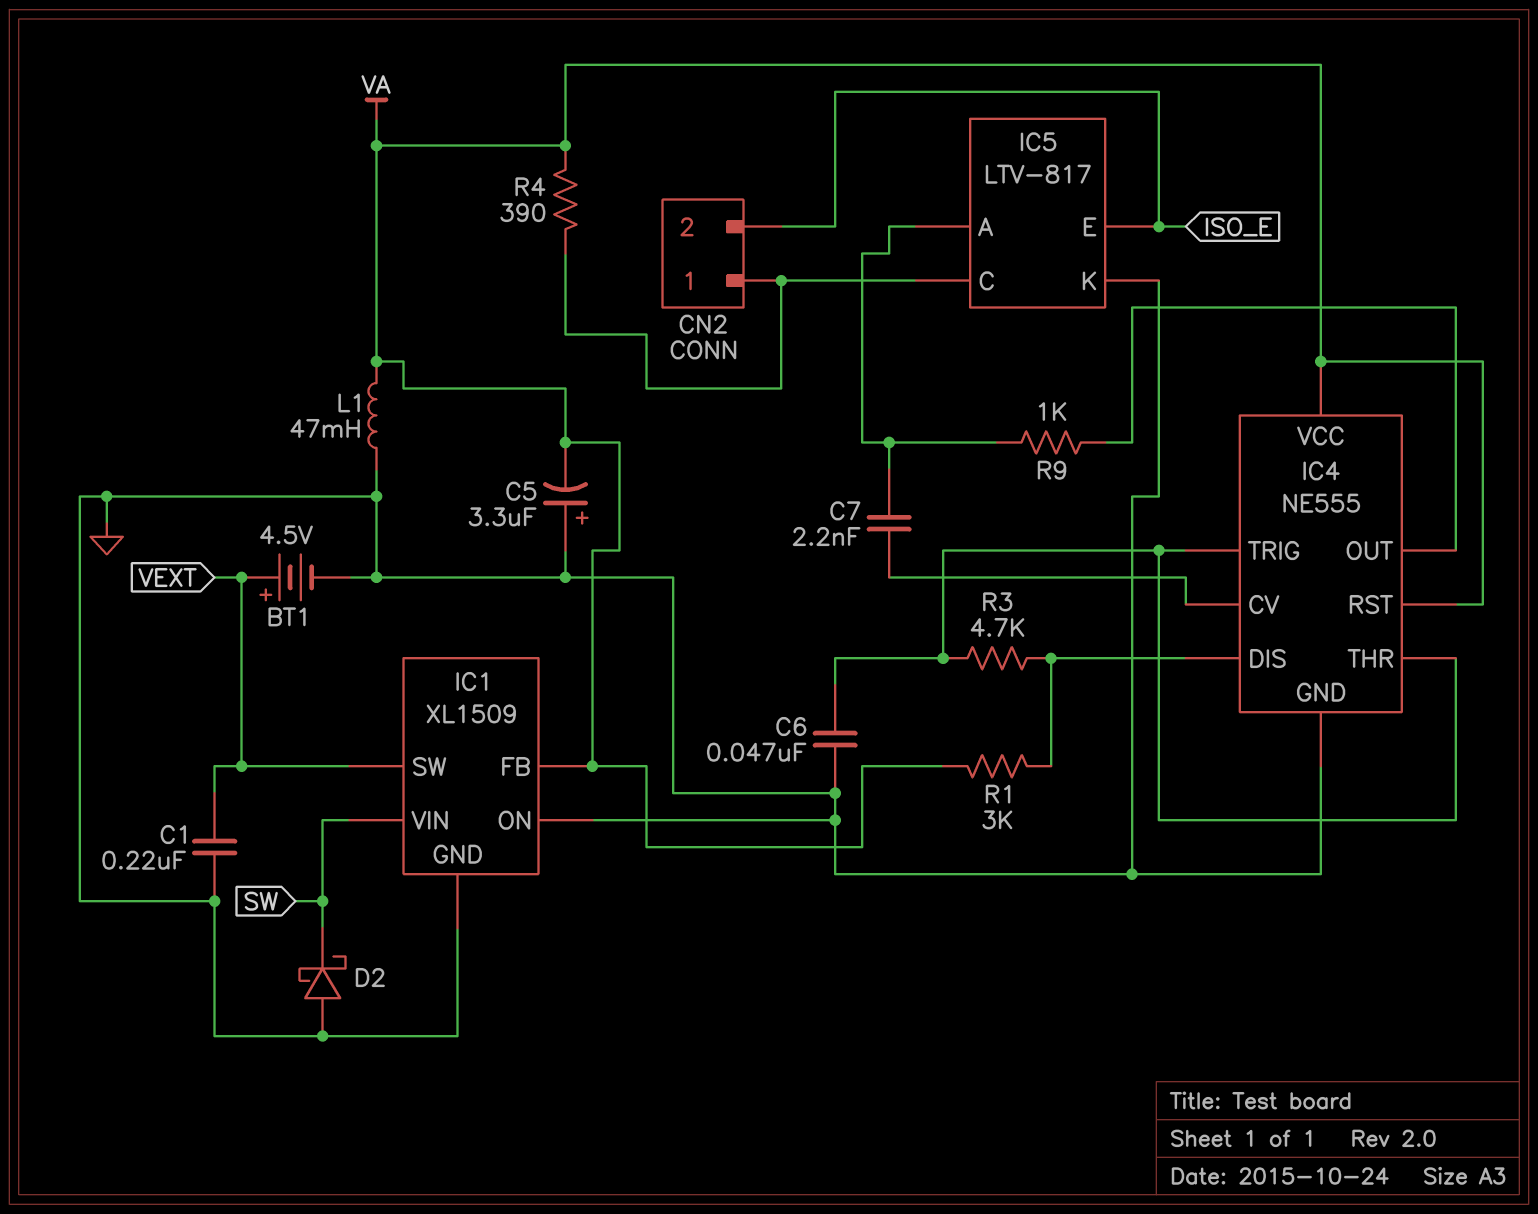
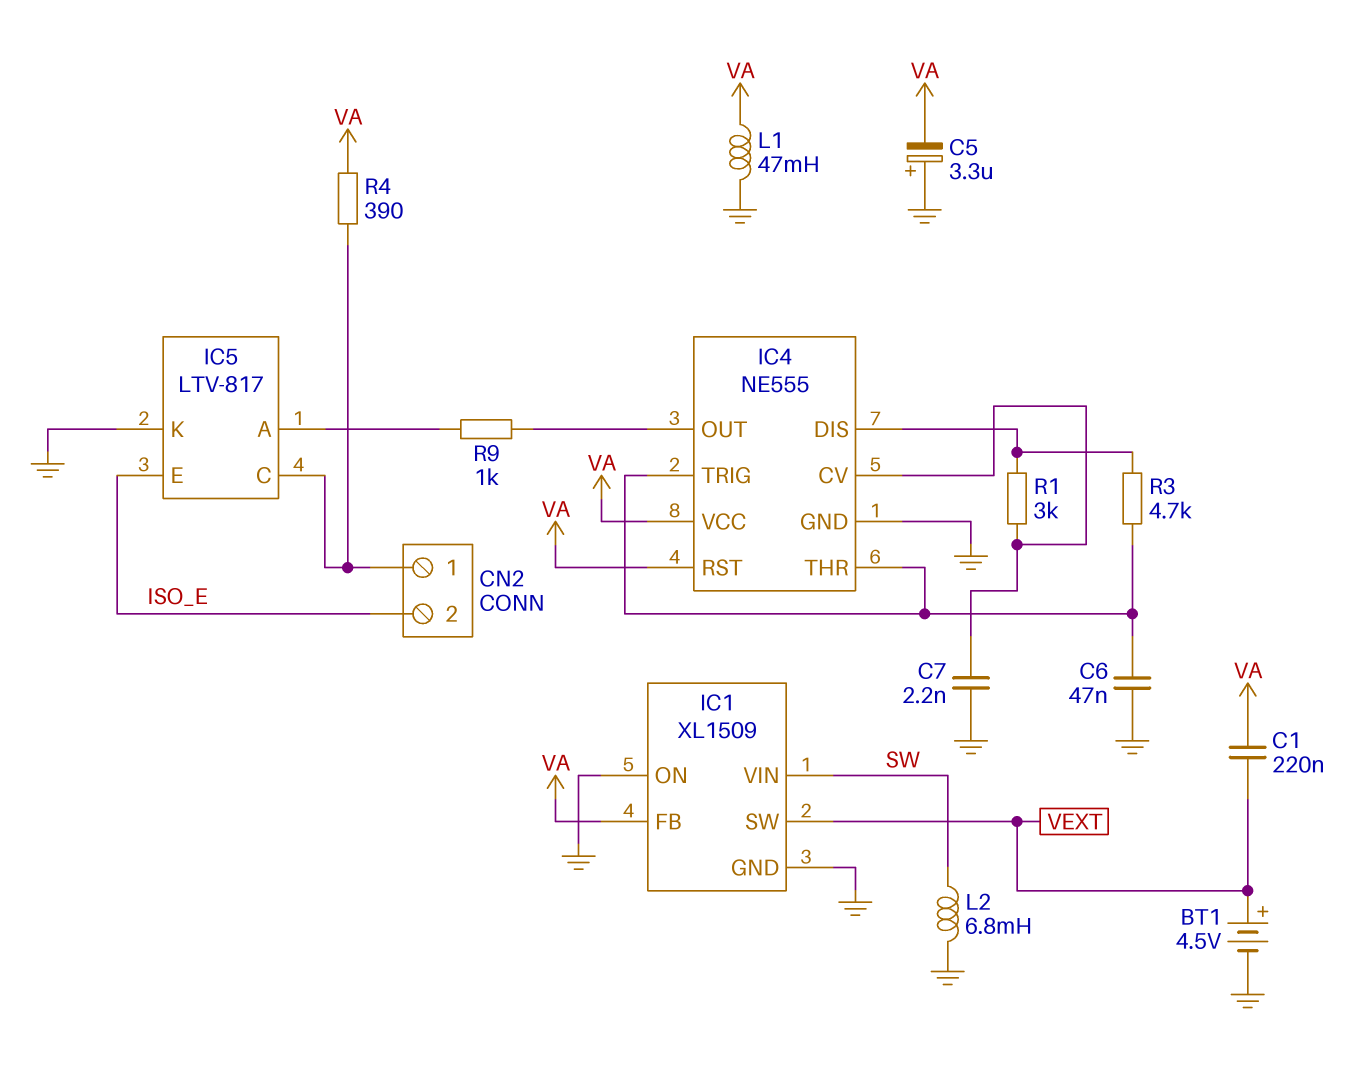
C1: 220nF (GND, VEXT) -> 220nF (VA, VEXT)
C7: 2.2nF (IC4/CV, IC5/A) -> 2.2nF (GND, IC4/CV)
D2: schottky (A GND, K SW) -> none
L2: none -> 6.8mH (GND, SW)
R1: 3k (IC4/DIS, VA) -> 3k (IC4/CV, IC4/DIS)

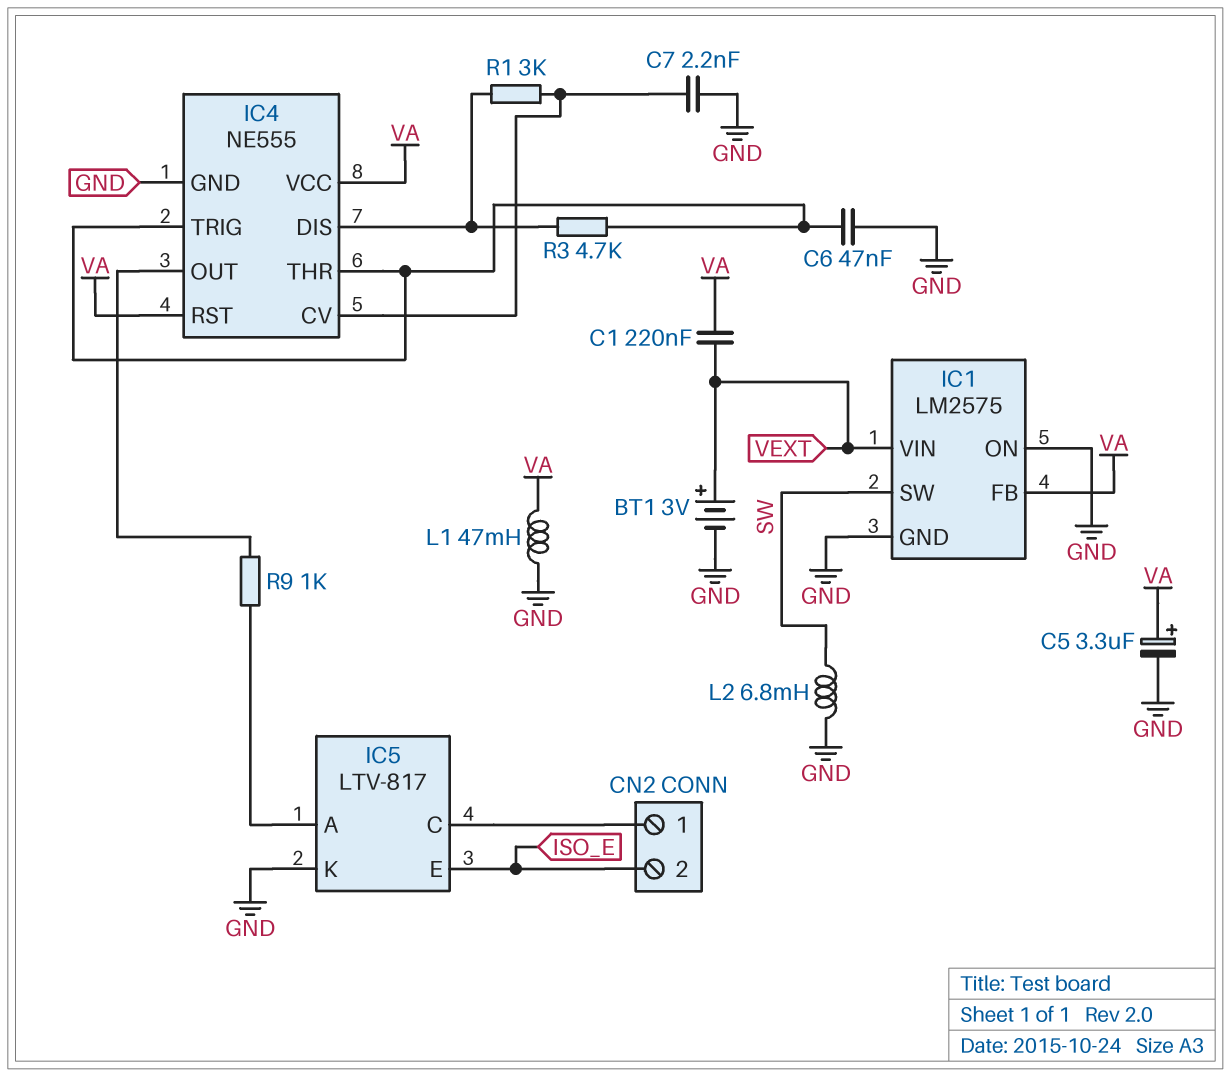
BT1: 4.5V (plus VEXT, minus GND) -> 3V (plus VEXT, minus GND)
C5: 3.3uF (plus GND, minus VA) -> 3.3uF (plus VA, minus GND)
IC1: XL1509 -> LM2575
IC1 pin SW: VEXT -> SW
IC1 pin VIN: SW -> VEXT
R4: 390 (CN2/1, VA) -> none

